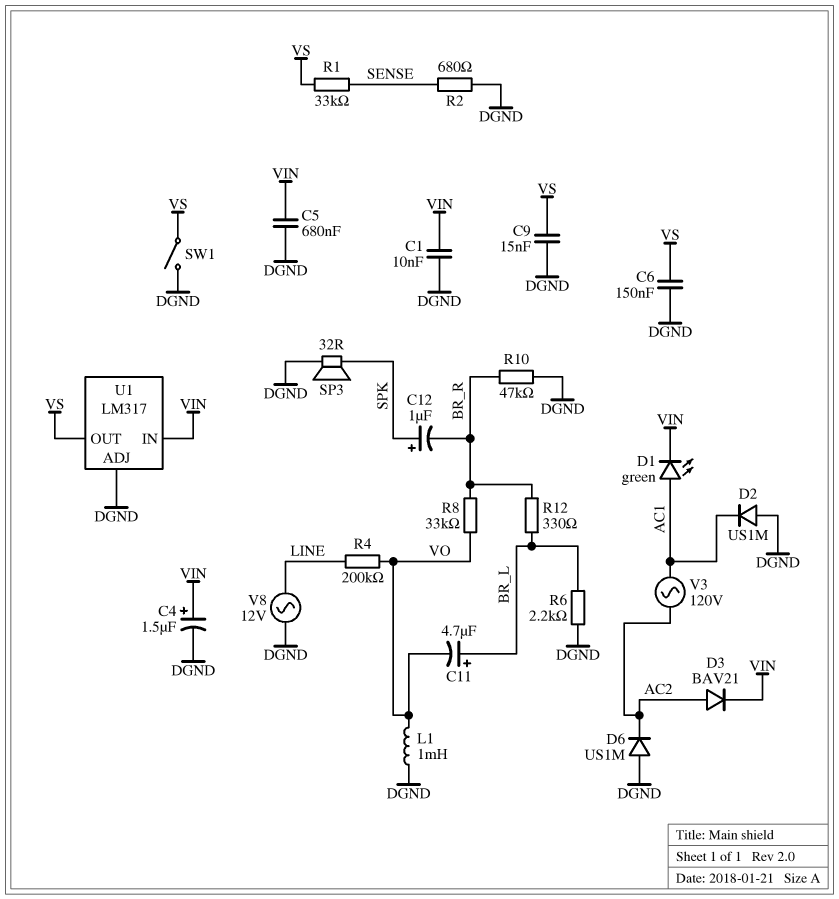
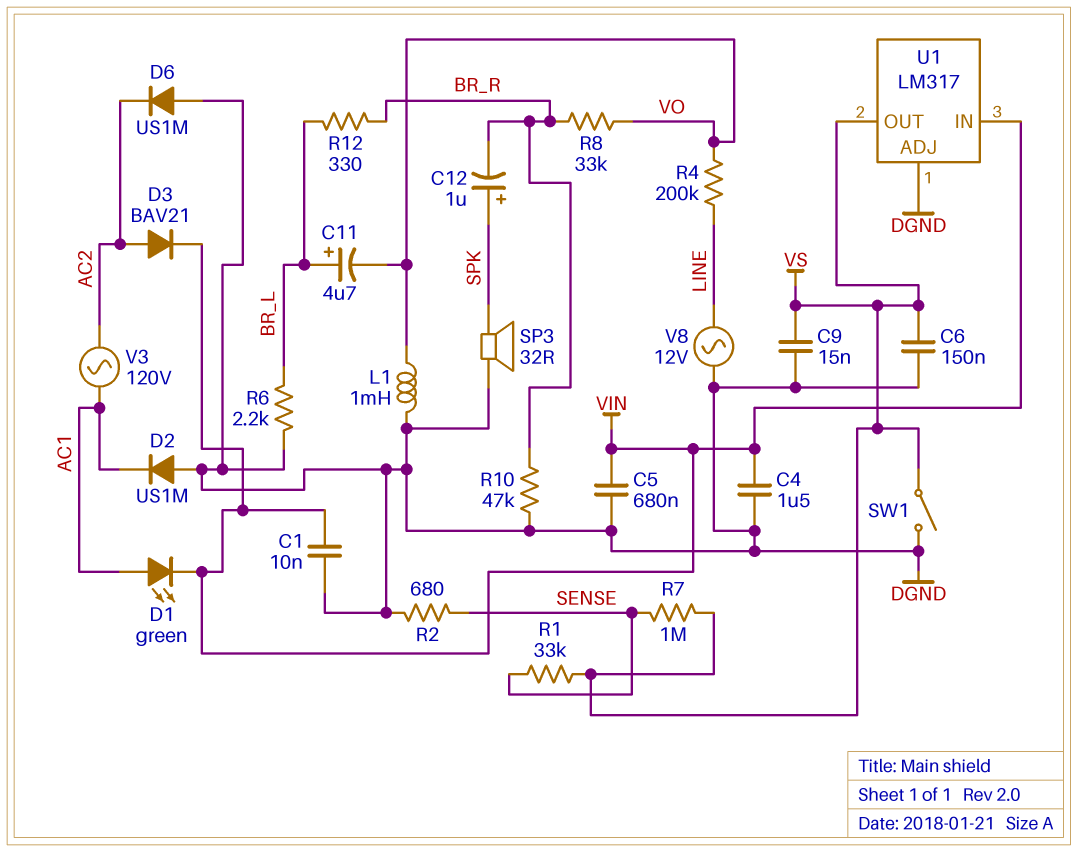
C4: 1.5uF (plus VIN, minus DGND) -> 1.5uF (DGND, VIN)
R7: none -> 1M (SENSE, VS)

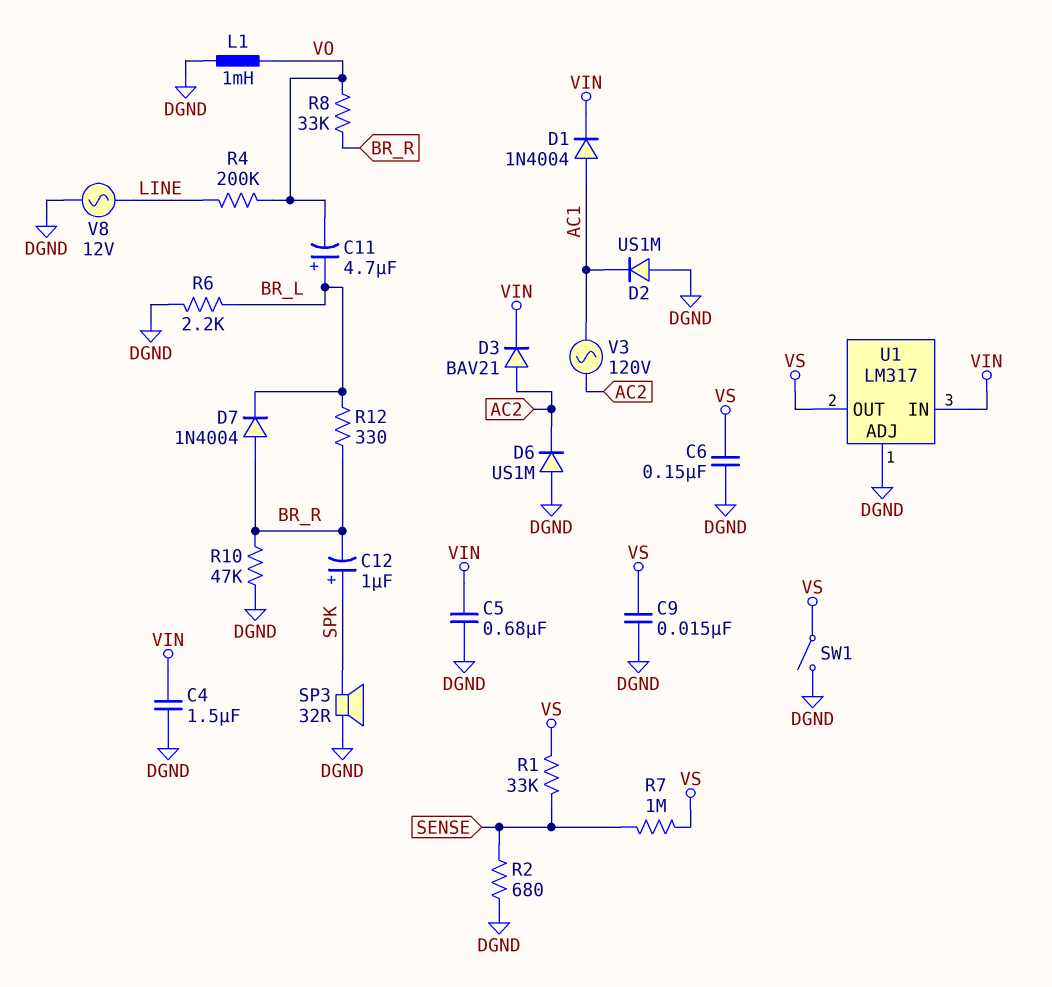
C1: 10nF (DGND, VIN) -> none
D1: LED green (A AC1, K VIN) -> diode 1N4004 (A AC1, K VIN)
D7: none -> diode 1N4004 (A BR_R, K BR_L)

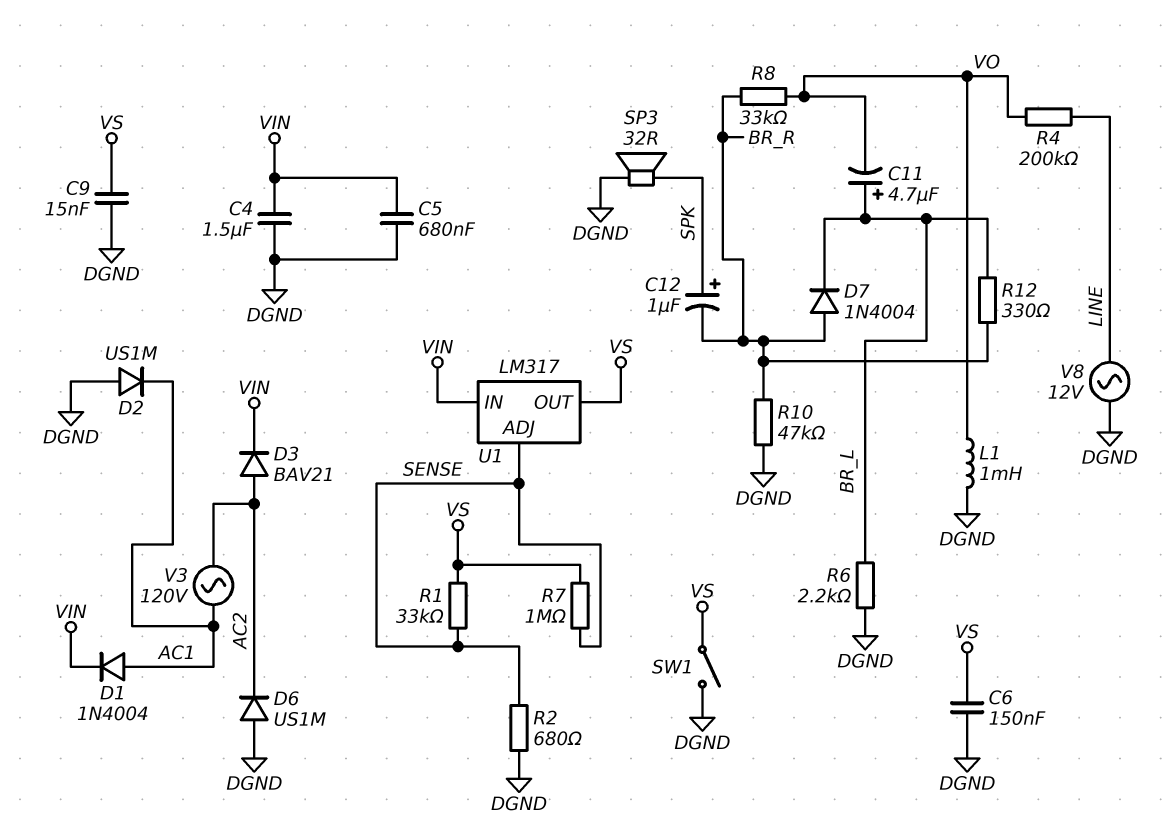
U1 pin ADJ: DGND -> SENSE

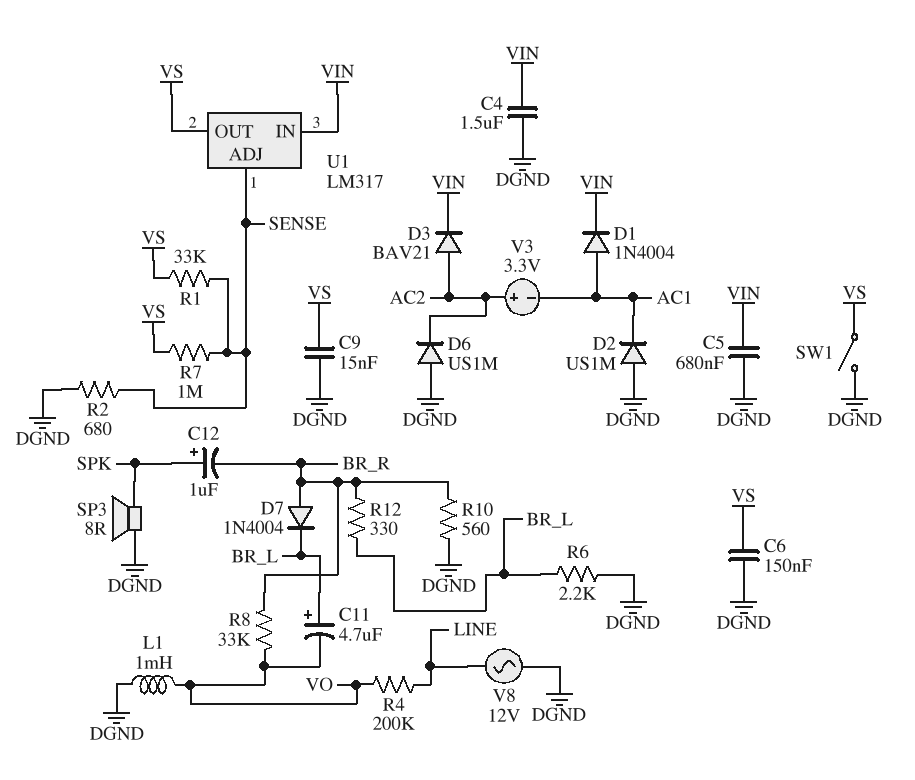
R10: 47k (BR_R, DGND) -> 560 (BR_R, DGND)
SP3: speaker 32R (DGND, SPK) -> speaker 8R (DGND, SPK)
V3: AC 120V (AC1, AC2) -> 3.3V (plus AC2, minus AC1)

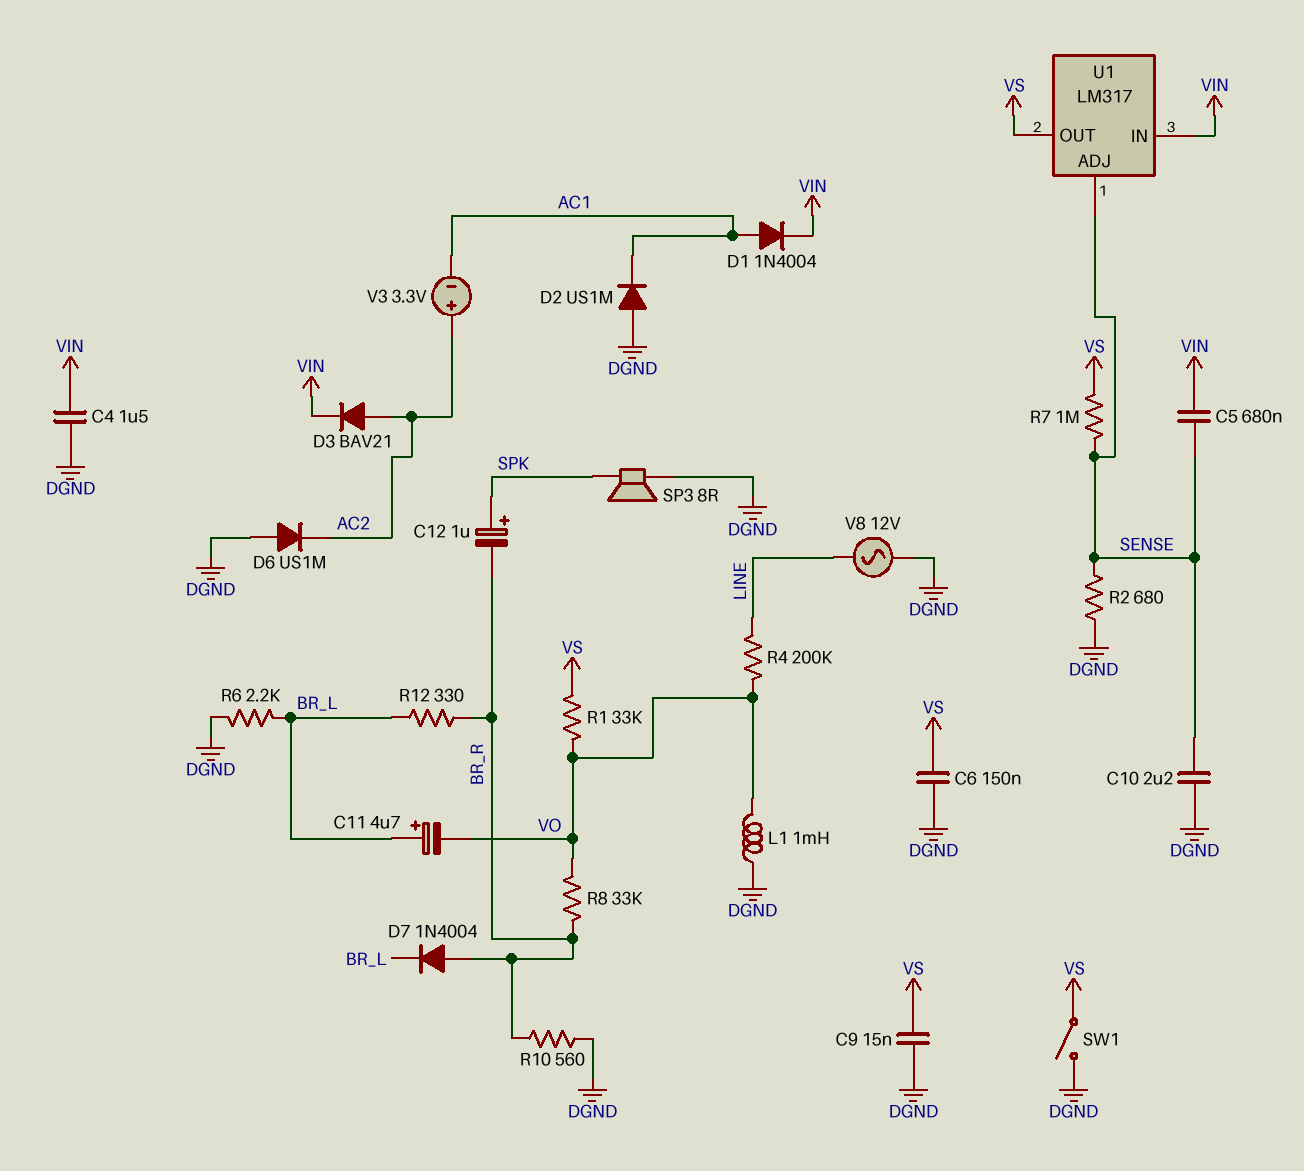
C5: 680nF (DGND, VIN) -> 680nF (SENSE, VIN)
C10: none -> 2.2uF (DGND, SENSE)
R1: 33k (SENSE, VS) -> 33k (VO, VS)

